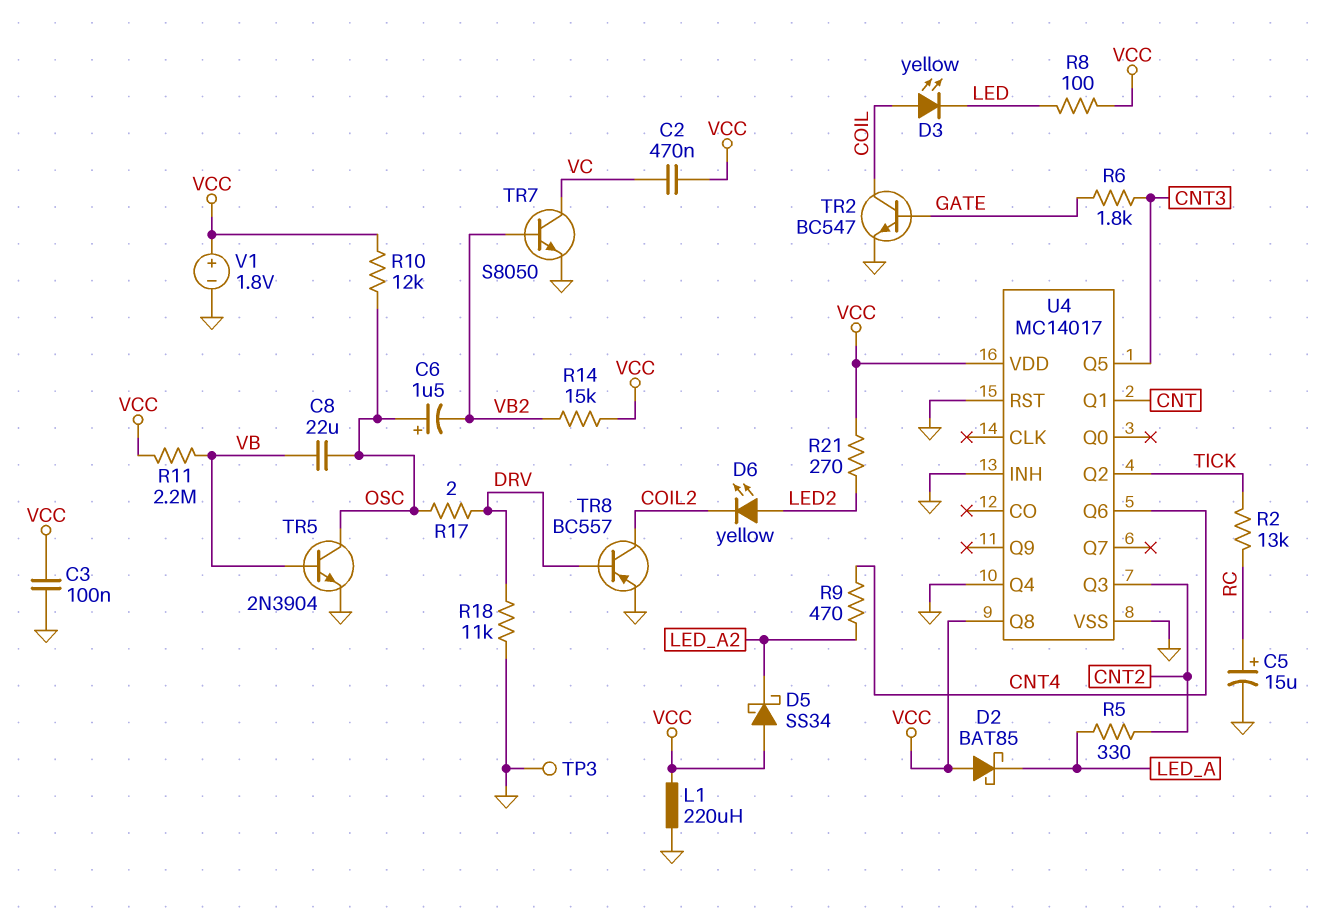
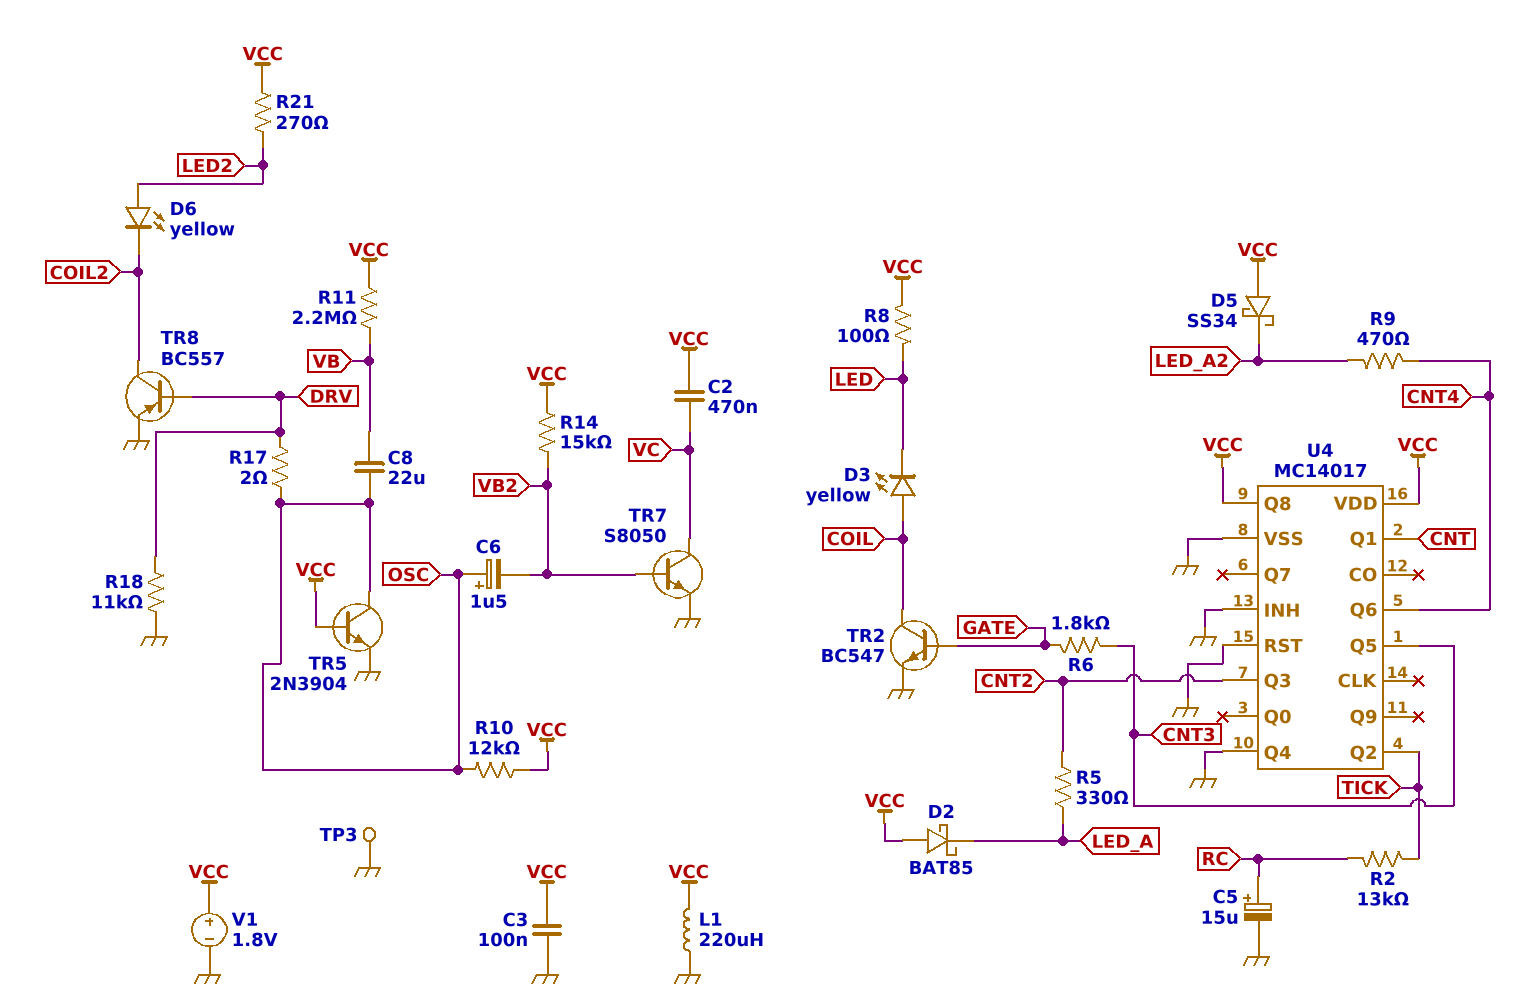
TR5: NPN 2N3904 (B VB, C OSC, E GND) -> NPN 2N3904 (B VCC, C OSC, E GND)

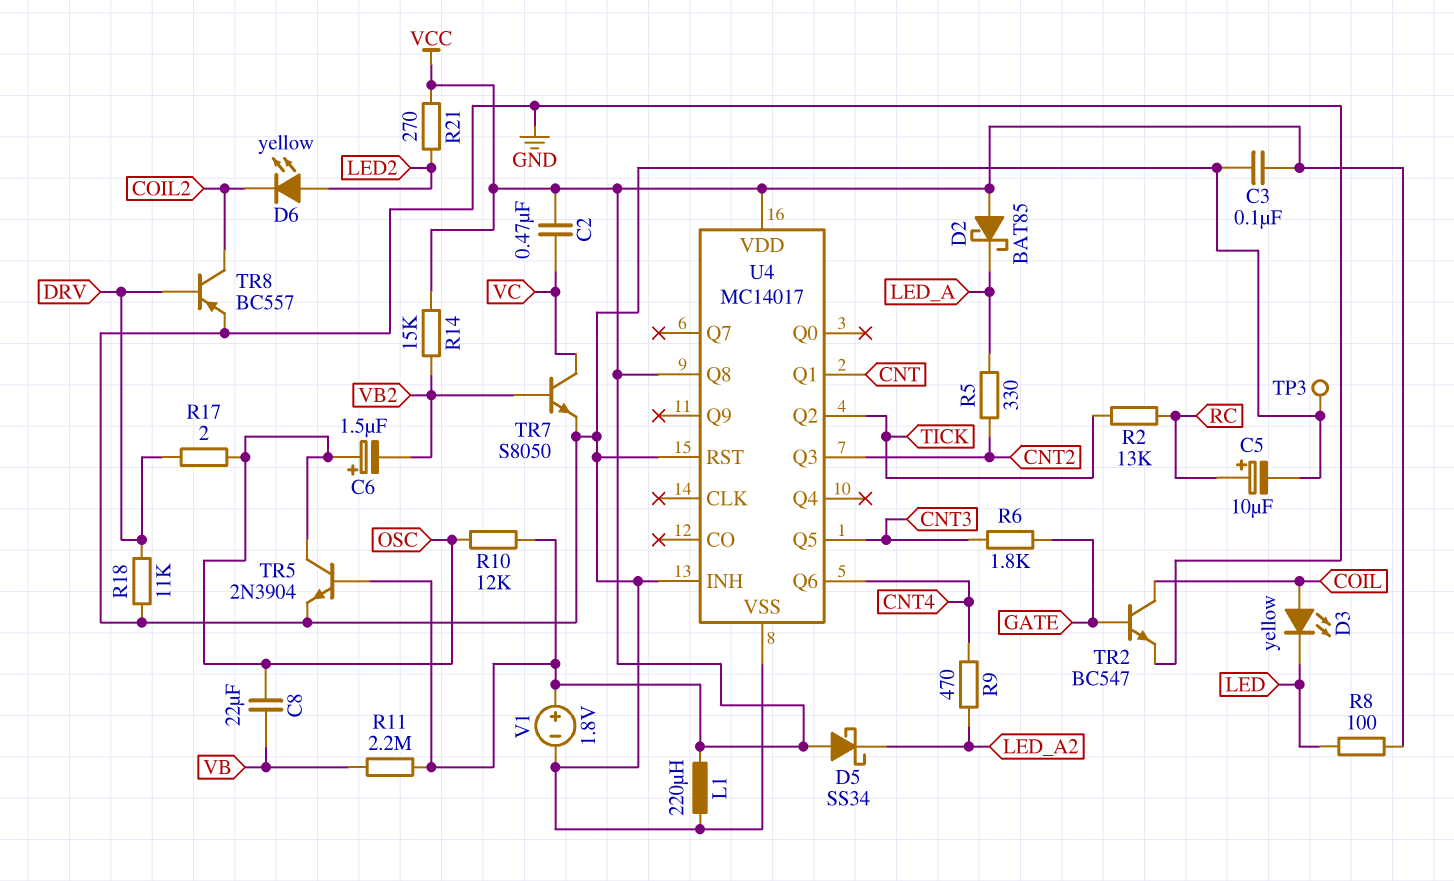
C5: 15uF (plus RC, minus GND) -> 10uF (plus RC, minus GND)
U4 pin Q4: GND -> none

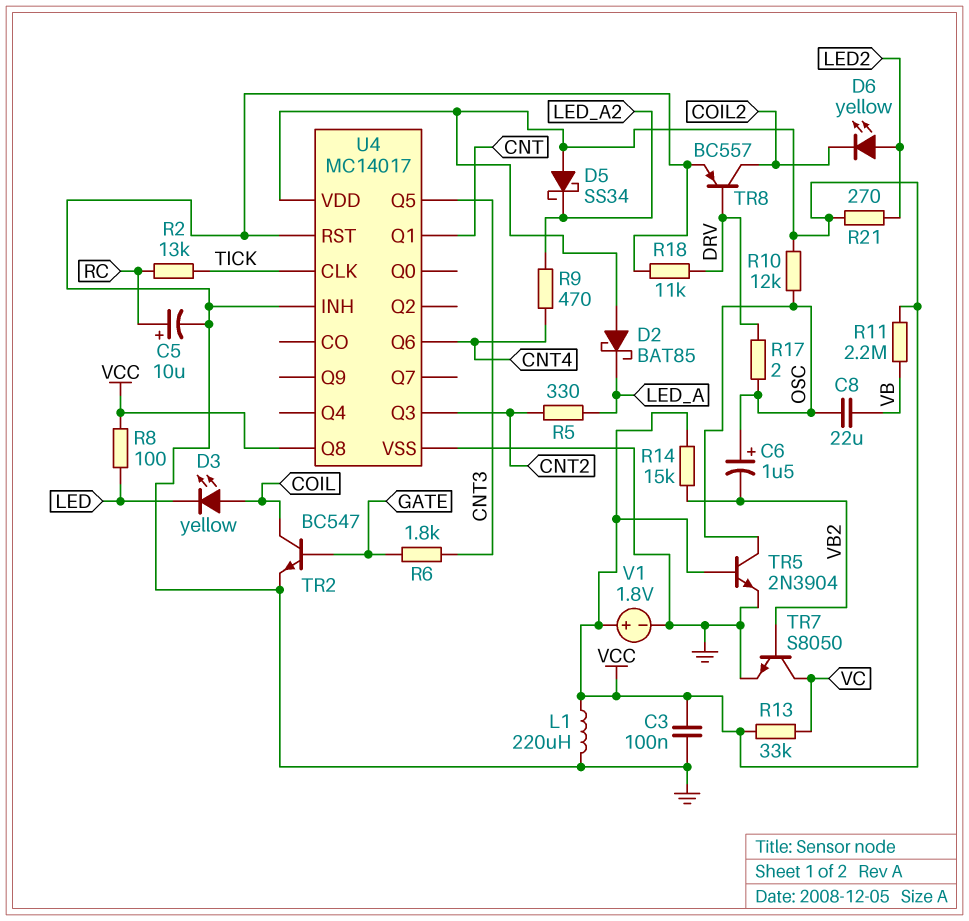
C2: 470nF (VC, VCC) -> none
R13: none -> 33k (VC, VCC)
TP3: test point (GND) -> none
U4 pin CLK: none -> TICK
U4 pin Q2: TICK -> none

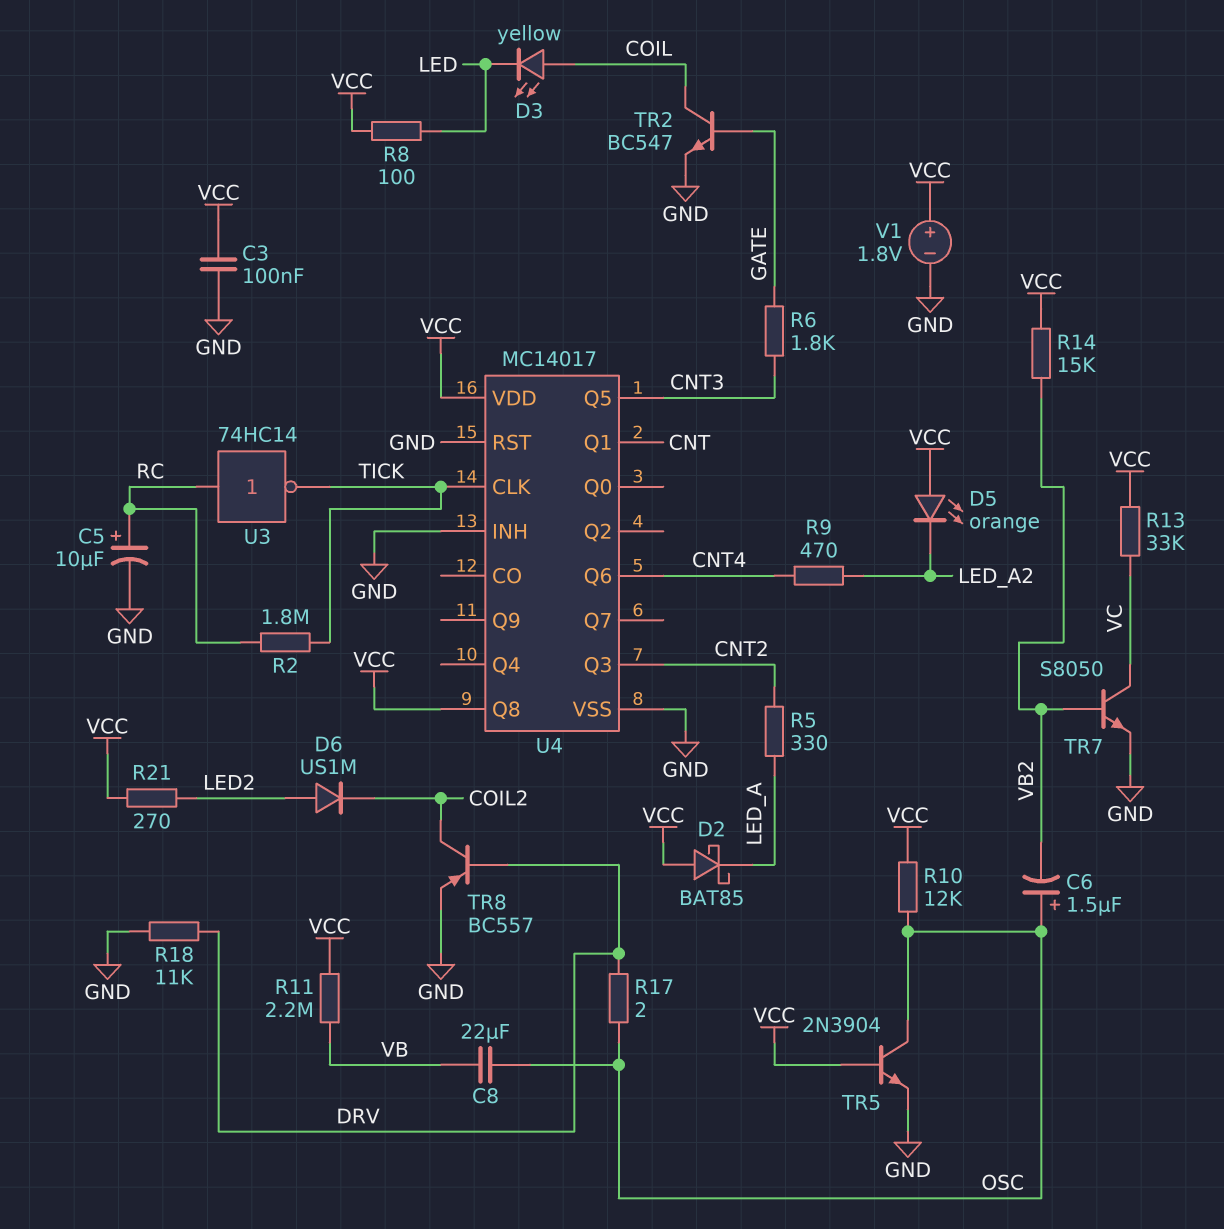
D5: schottky SS34 (A VCC, K LED_A2) -> LED orange (A VCC, K LED_A2)
D6: LED yellow (A LED2, K COIL2) -> diode US1M (A LED2, K COIL2)
L1: 220uH (GND, VCC) -> none
R2: 13k (RC, TICK) -> 1.8M (RC, TICK)
U3: none -> NOT 74HC14 (in RC, out TICK)

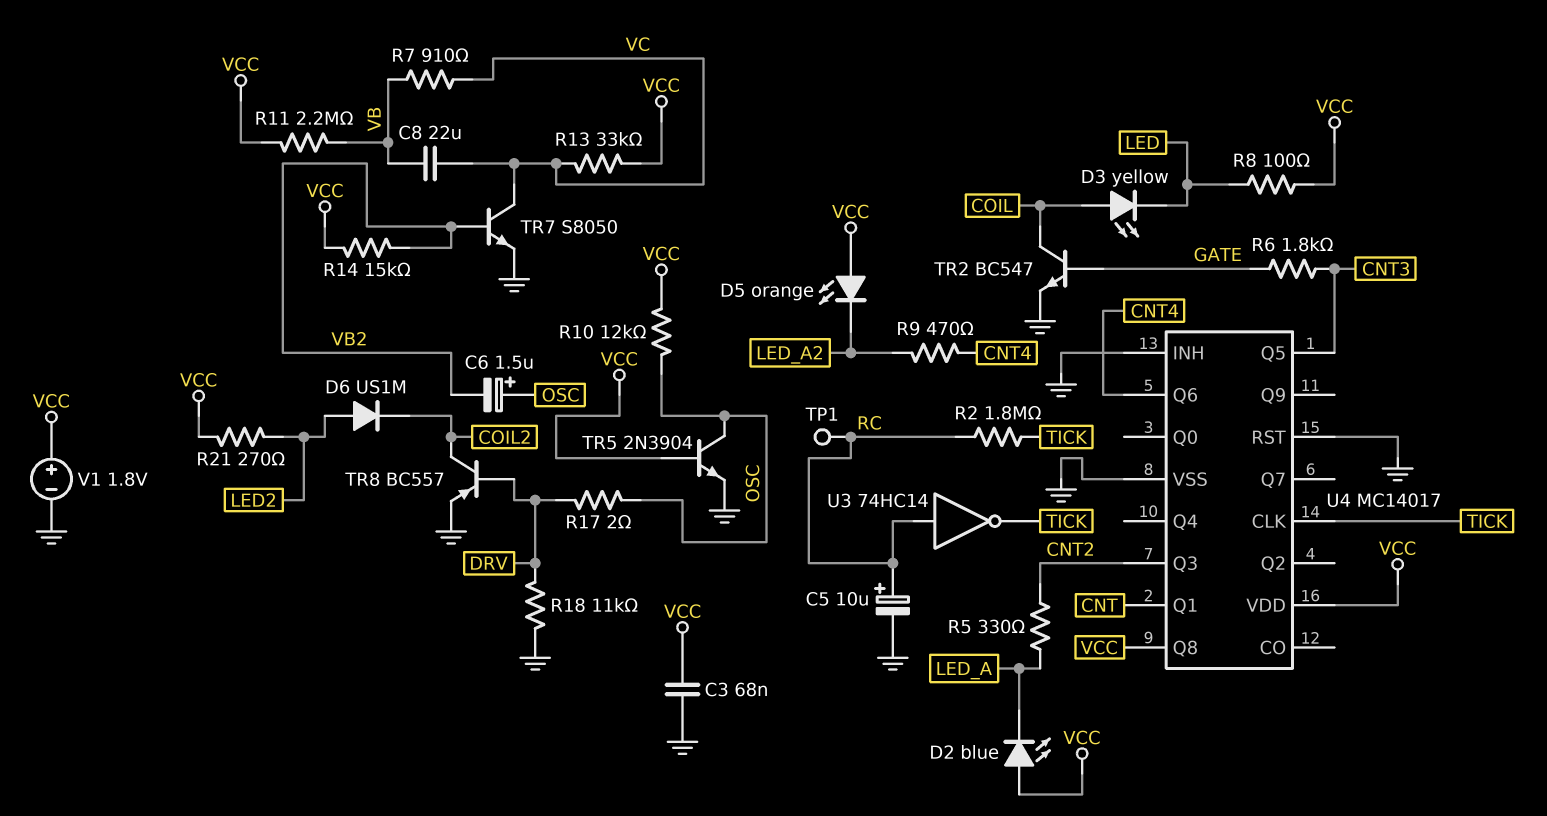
C3: 100nF (GND, VCC) -> 68nF (GND, VCC)
C8: 22uF (OSC, VB) -> 22uF (VB, VC)
D2: schottky BAT85 (A VCC, K LED_A) -> LED blue (A VCC, K LED_A)
R7: none -> 910 (VB, VC)
TP1: none -> test point (RC)

